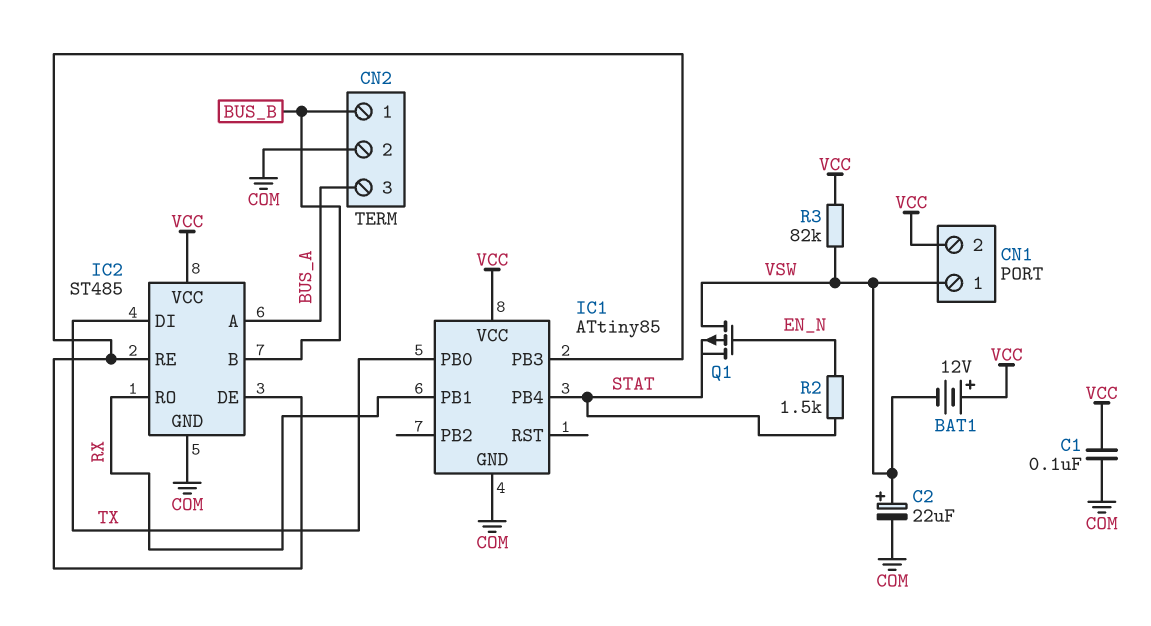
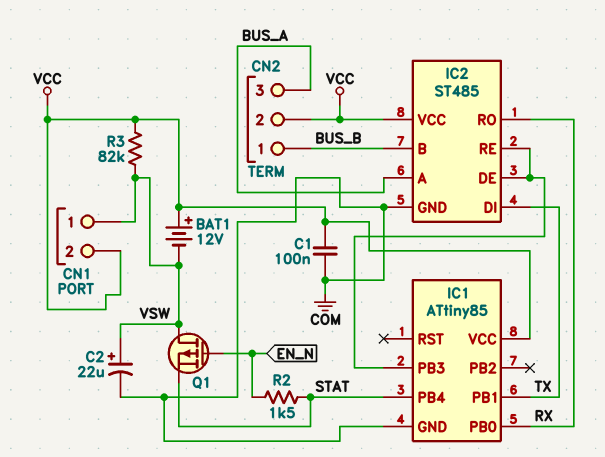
CN2 pin 2: COM -> VCC
IC1 pin PB0: TX -> RX
IC1 pin PB1: RX -> TX

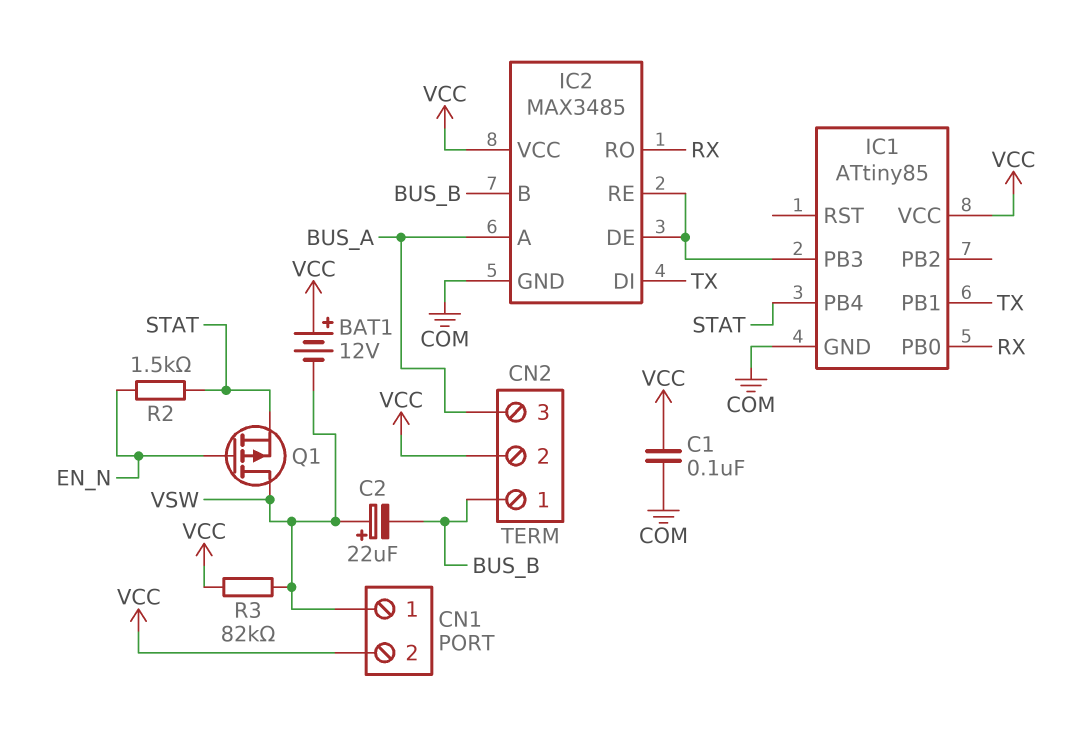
C2: 22uF (plus VSW, minus COM) -> 22uF (plus VSW, minus BUS_B)
IC2: ST485 -> MAX3485

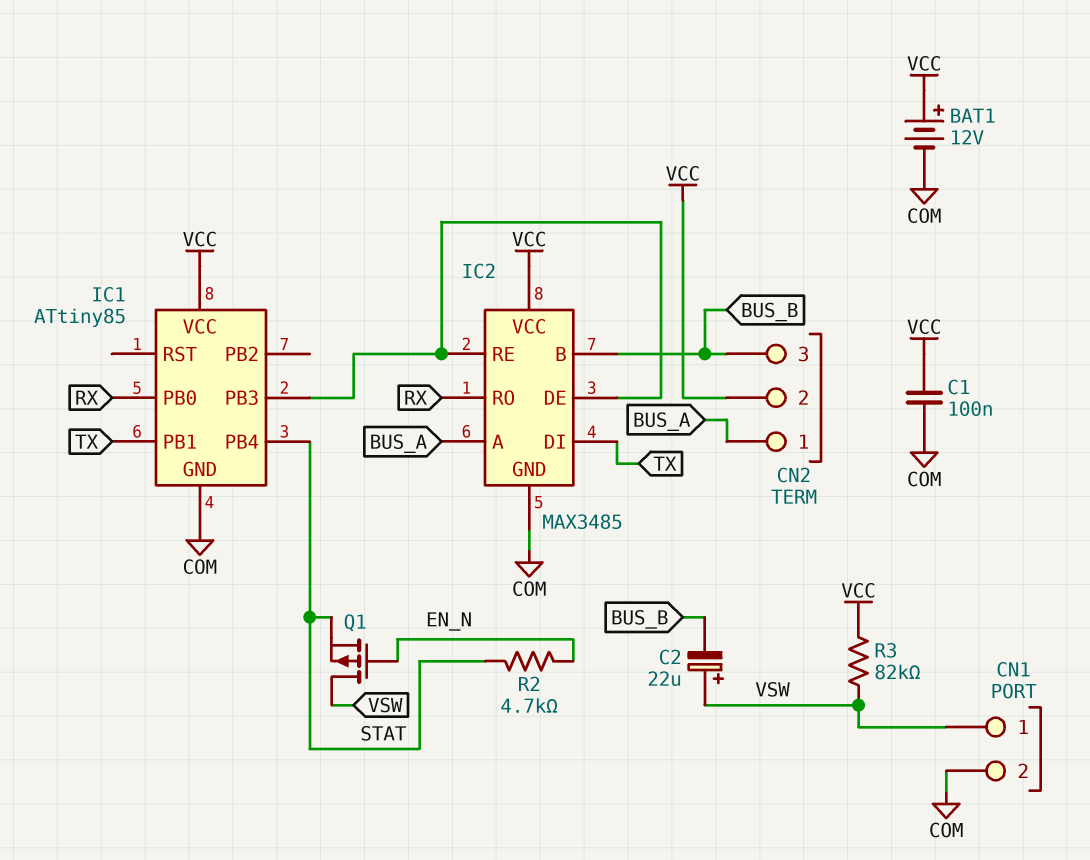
BAT1: 12V (plus VCC, minus VSW) -> 12V (plus VCC, minus COM)
CN1 pin 2: VCC -> COM
CN2 pin 1: BUS_B -> BUS_A
CN2 pin 3: BUS_A -> BUS_B
R2: 1.5k (EN_N, STAT) -> 4.7k (EN_N, STAT)

